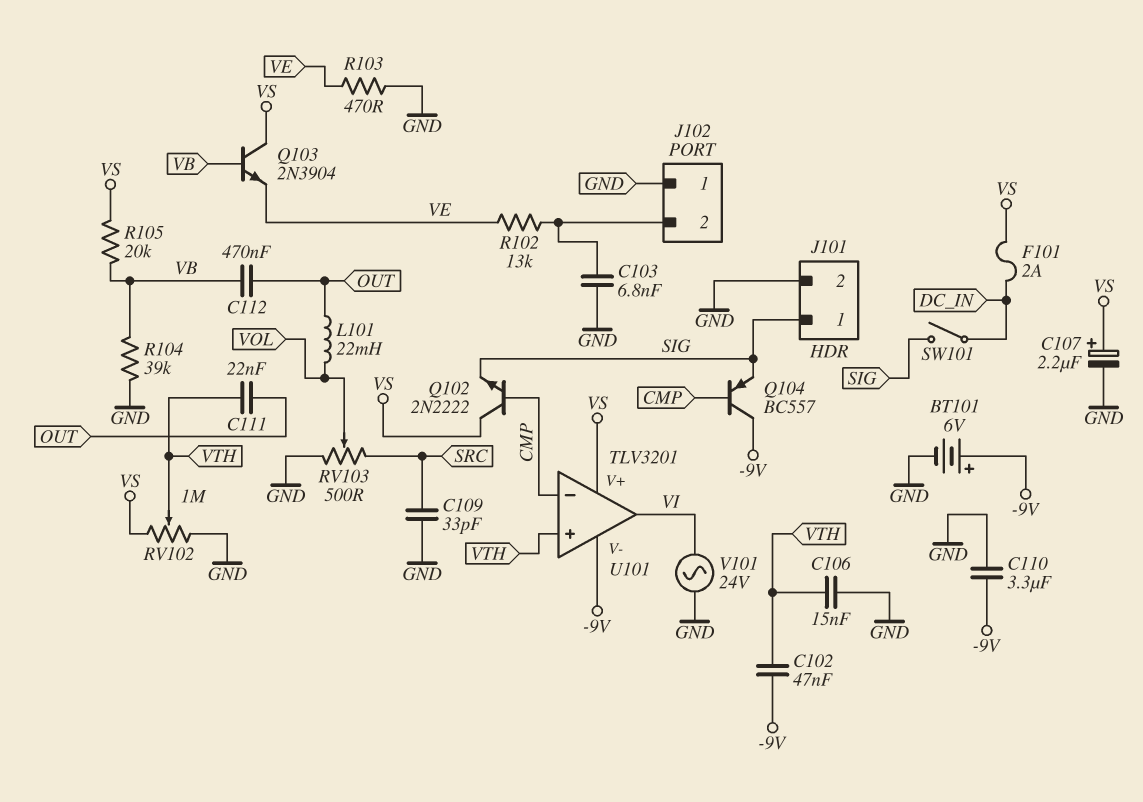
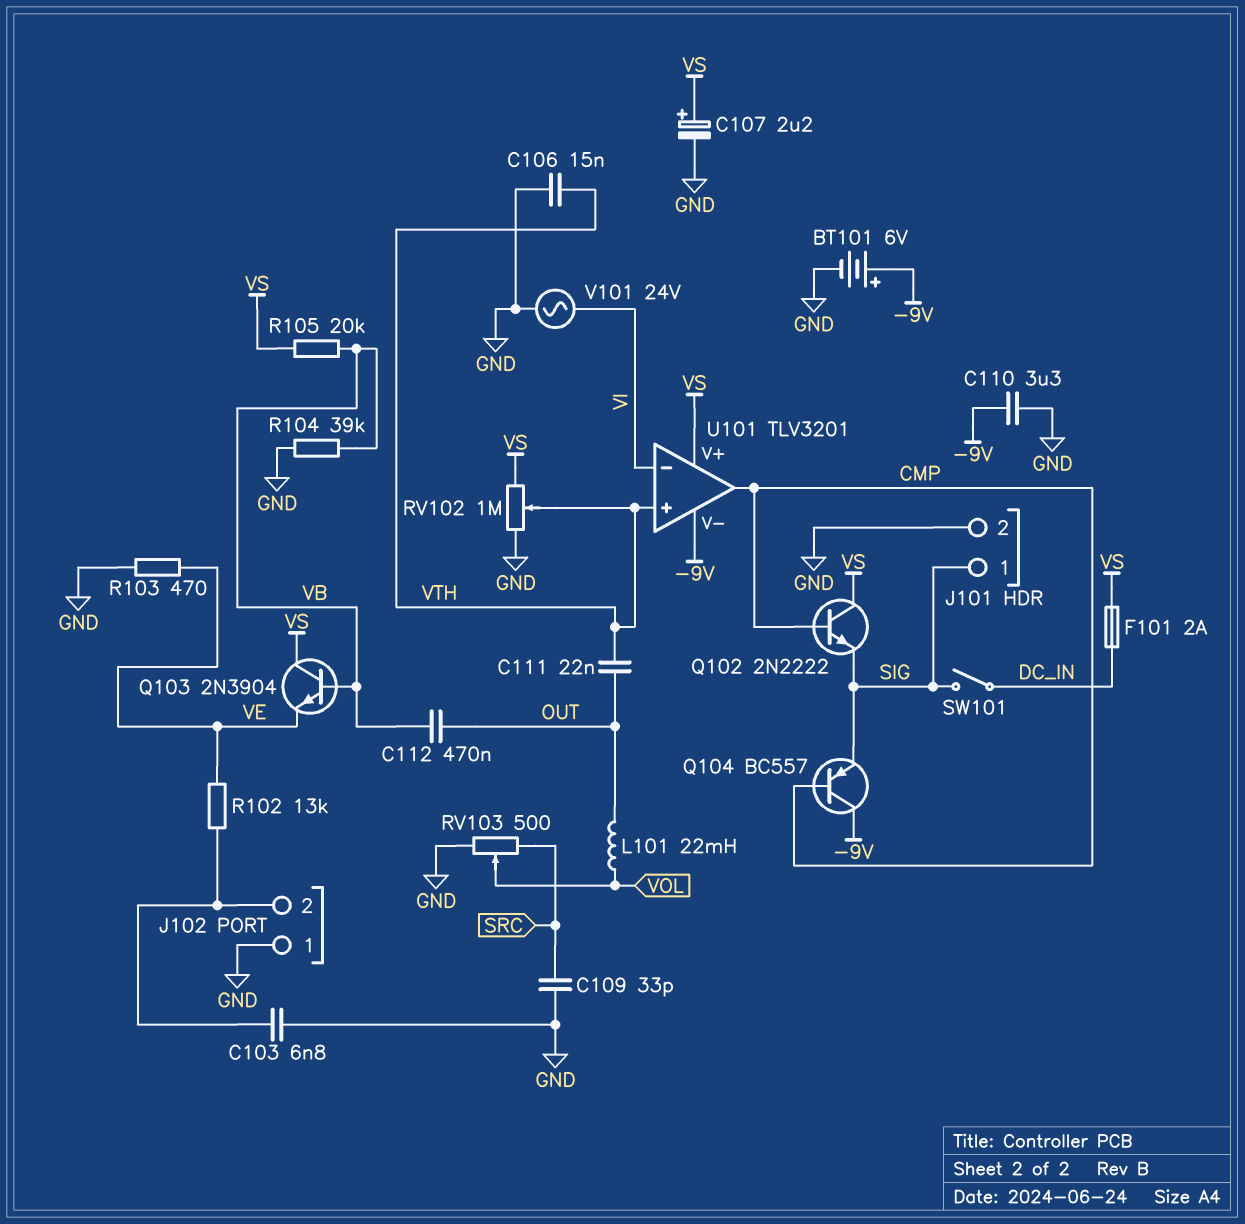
C102: 47nF (-9V, VTH) -> none
U101 pin in-: CMP -> VI
U101 pin out: VI -> CMP

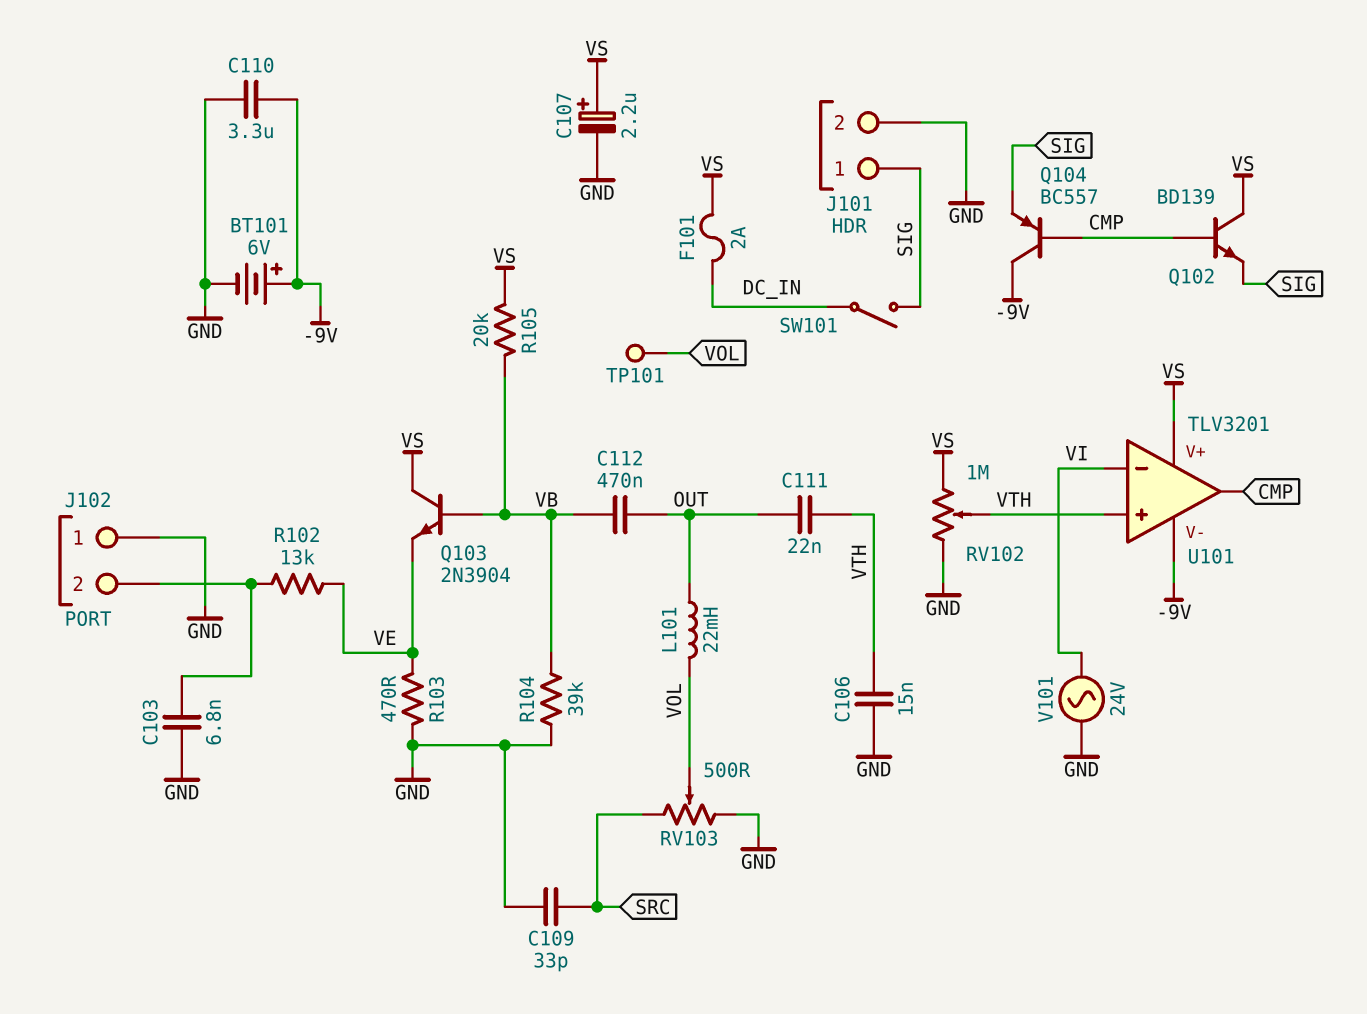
Q102: NPN 2N2222 (B CMP, C VS, E SIG) -> NPN BD139 (B CMP, C VS, E SIG)
TP101: none -> test point (VOL)

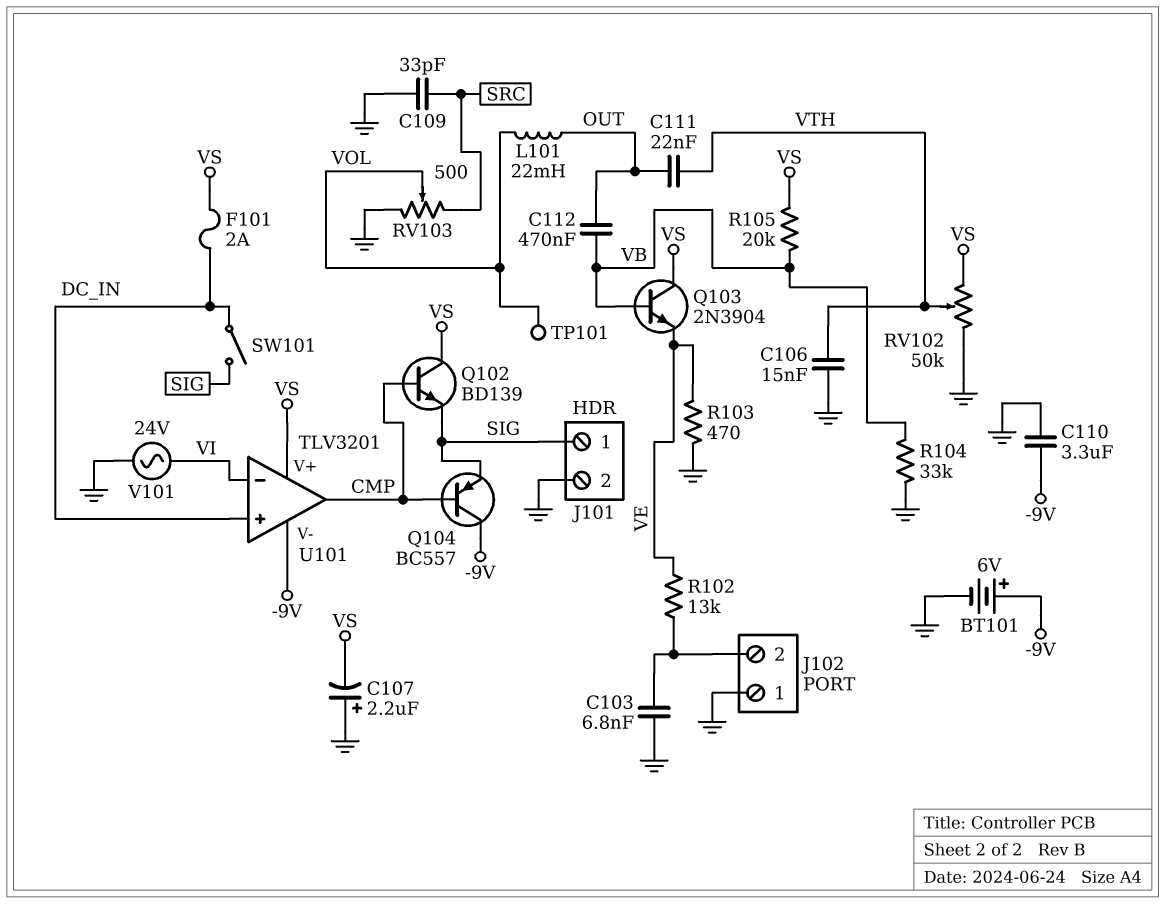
C107: 2.2uF (plus VS, minus GND) -> 2.2uF (plus GND, minus VS)
R104: 39k (GND, VB) -> 33k (GND, VB)
RV102: 1M (GND, VS, wiper VTH) -> 50k (GND, VS, wiper VTH)
U101 pin in+: VTH -> DC_IN

